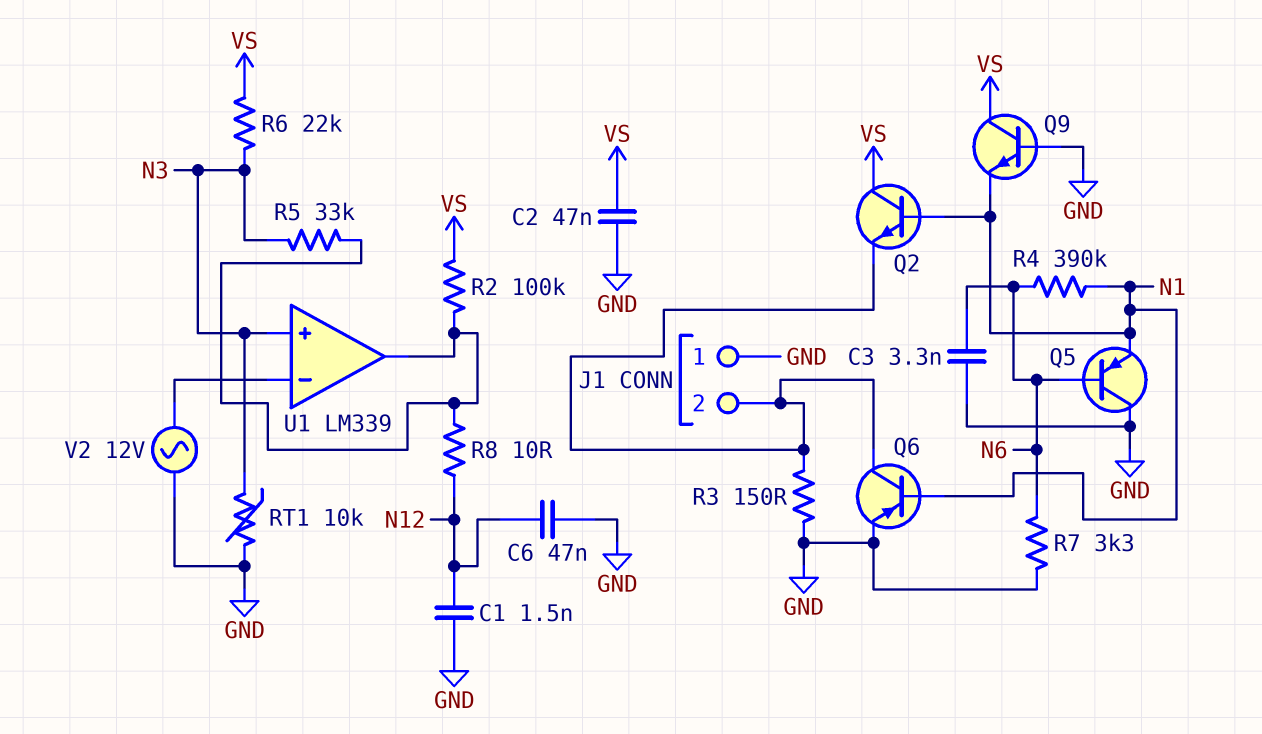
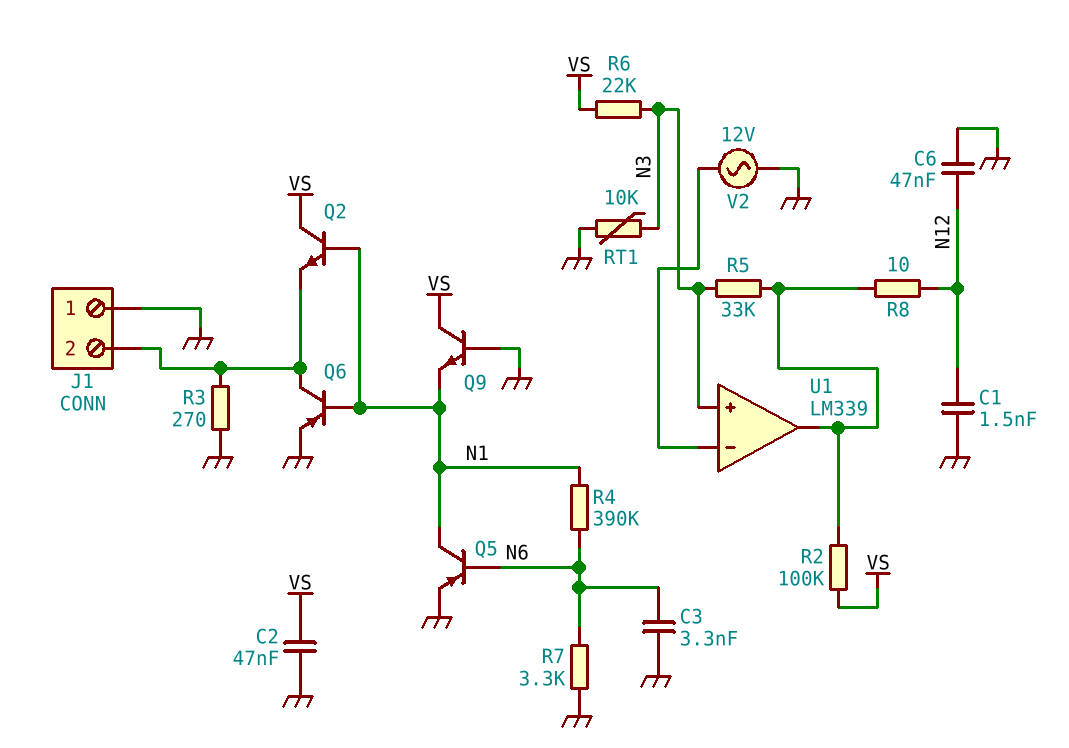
Q5: PNP (B N6, C GND, E N1) -> PNP (B N6, C N1, E GND)
R3: 150 (GND, J1/2) -> 270 (GND, J1/2)

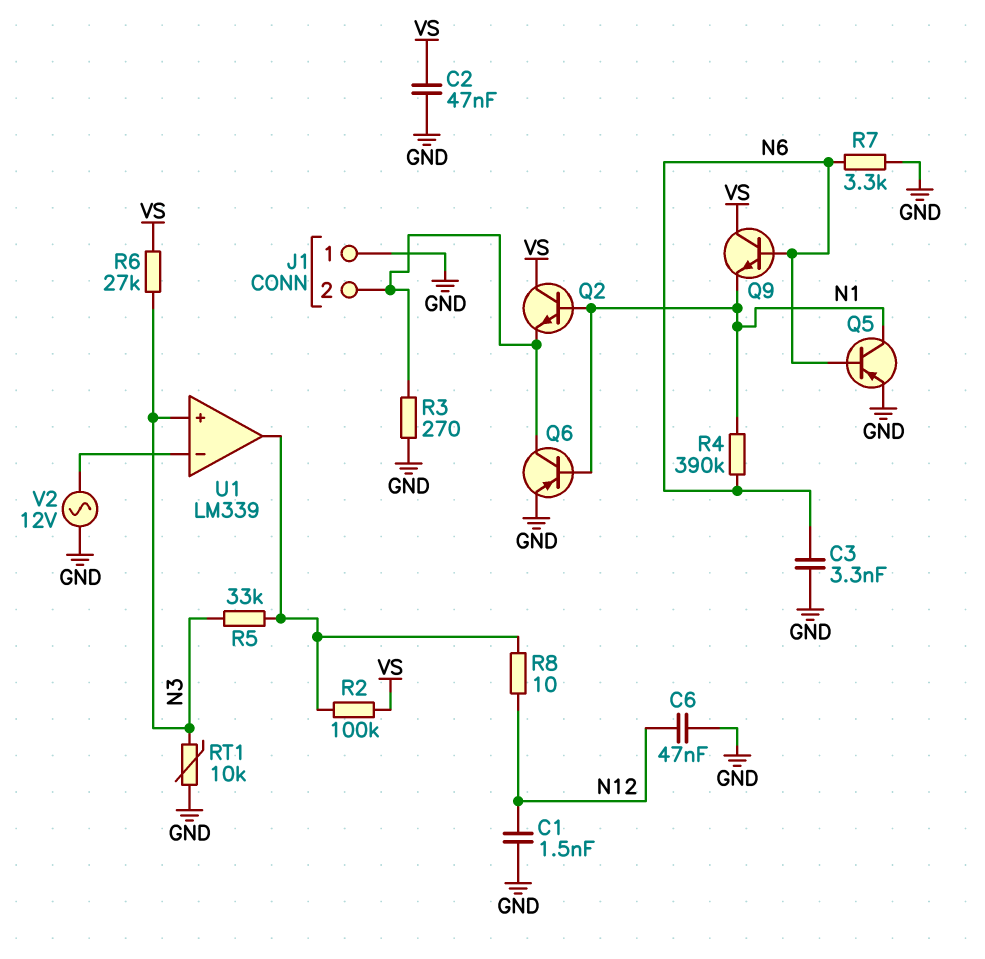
Q9: NPN (B GND, C VS, E N1) -> NPN (B N6, C VS, E N1)
R6: 22k (N3, VS) -> 27k (N3, VS)

